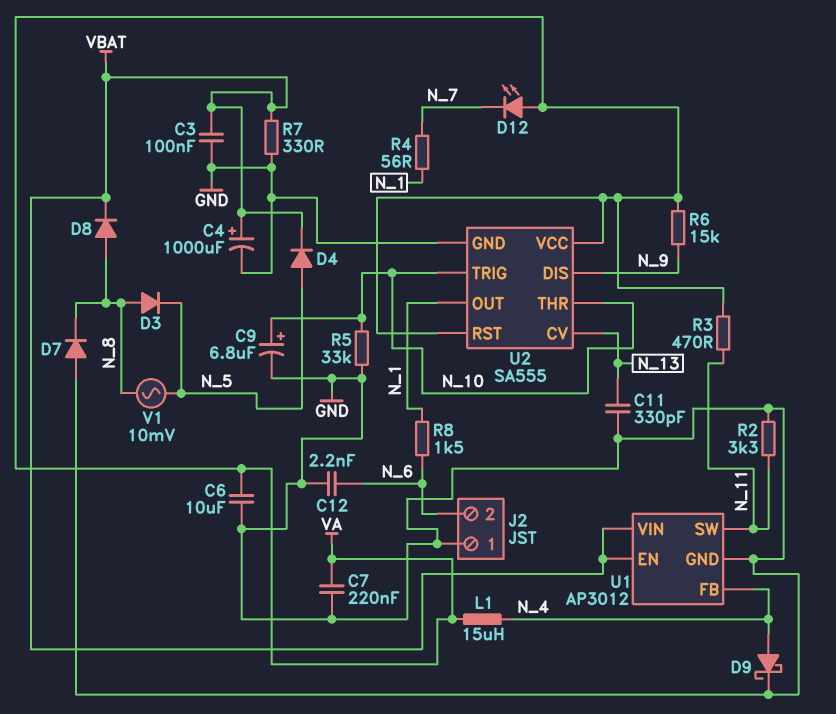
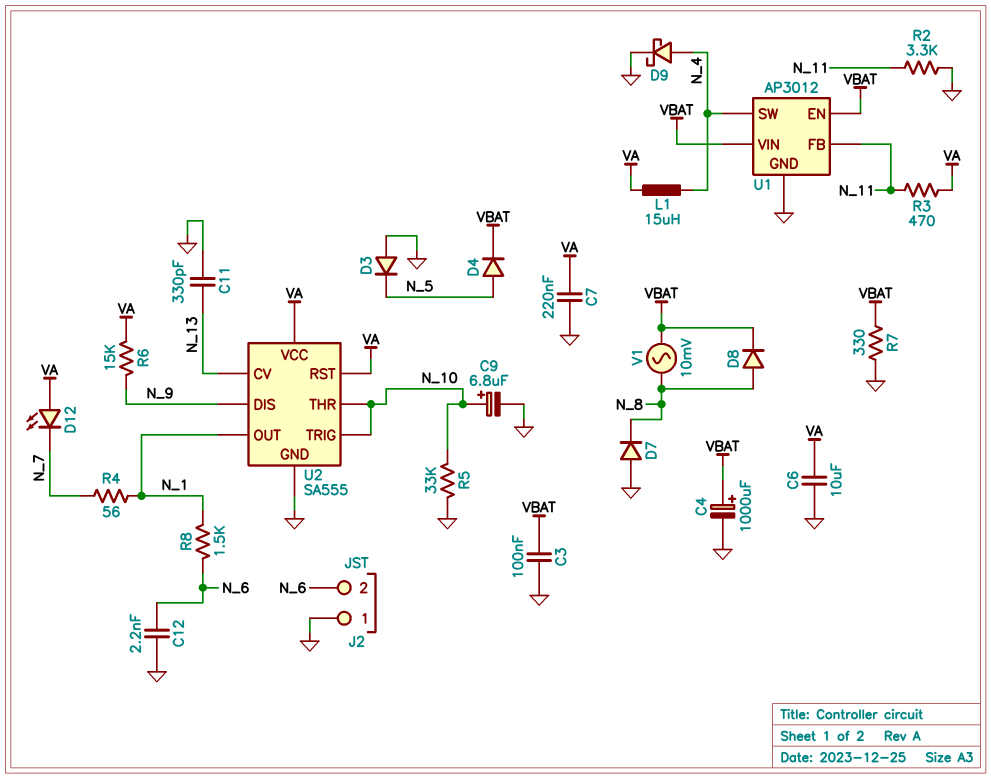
D3: diode (A N_8, K N_5) -> diode (A GND, K N_5)
U1 pin FB: N_4 -> N_11
U1 pin SW: N_11 -> N_4
V1: AC 10mV (N_5, N_8) -> AC 10mV (N_8, VBAT)

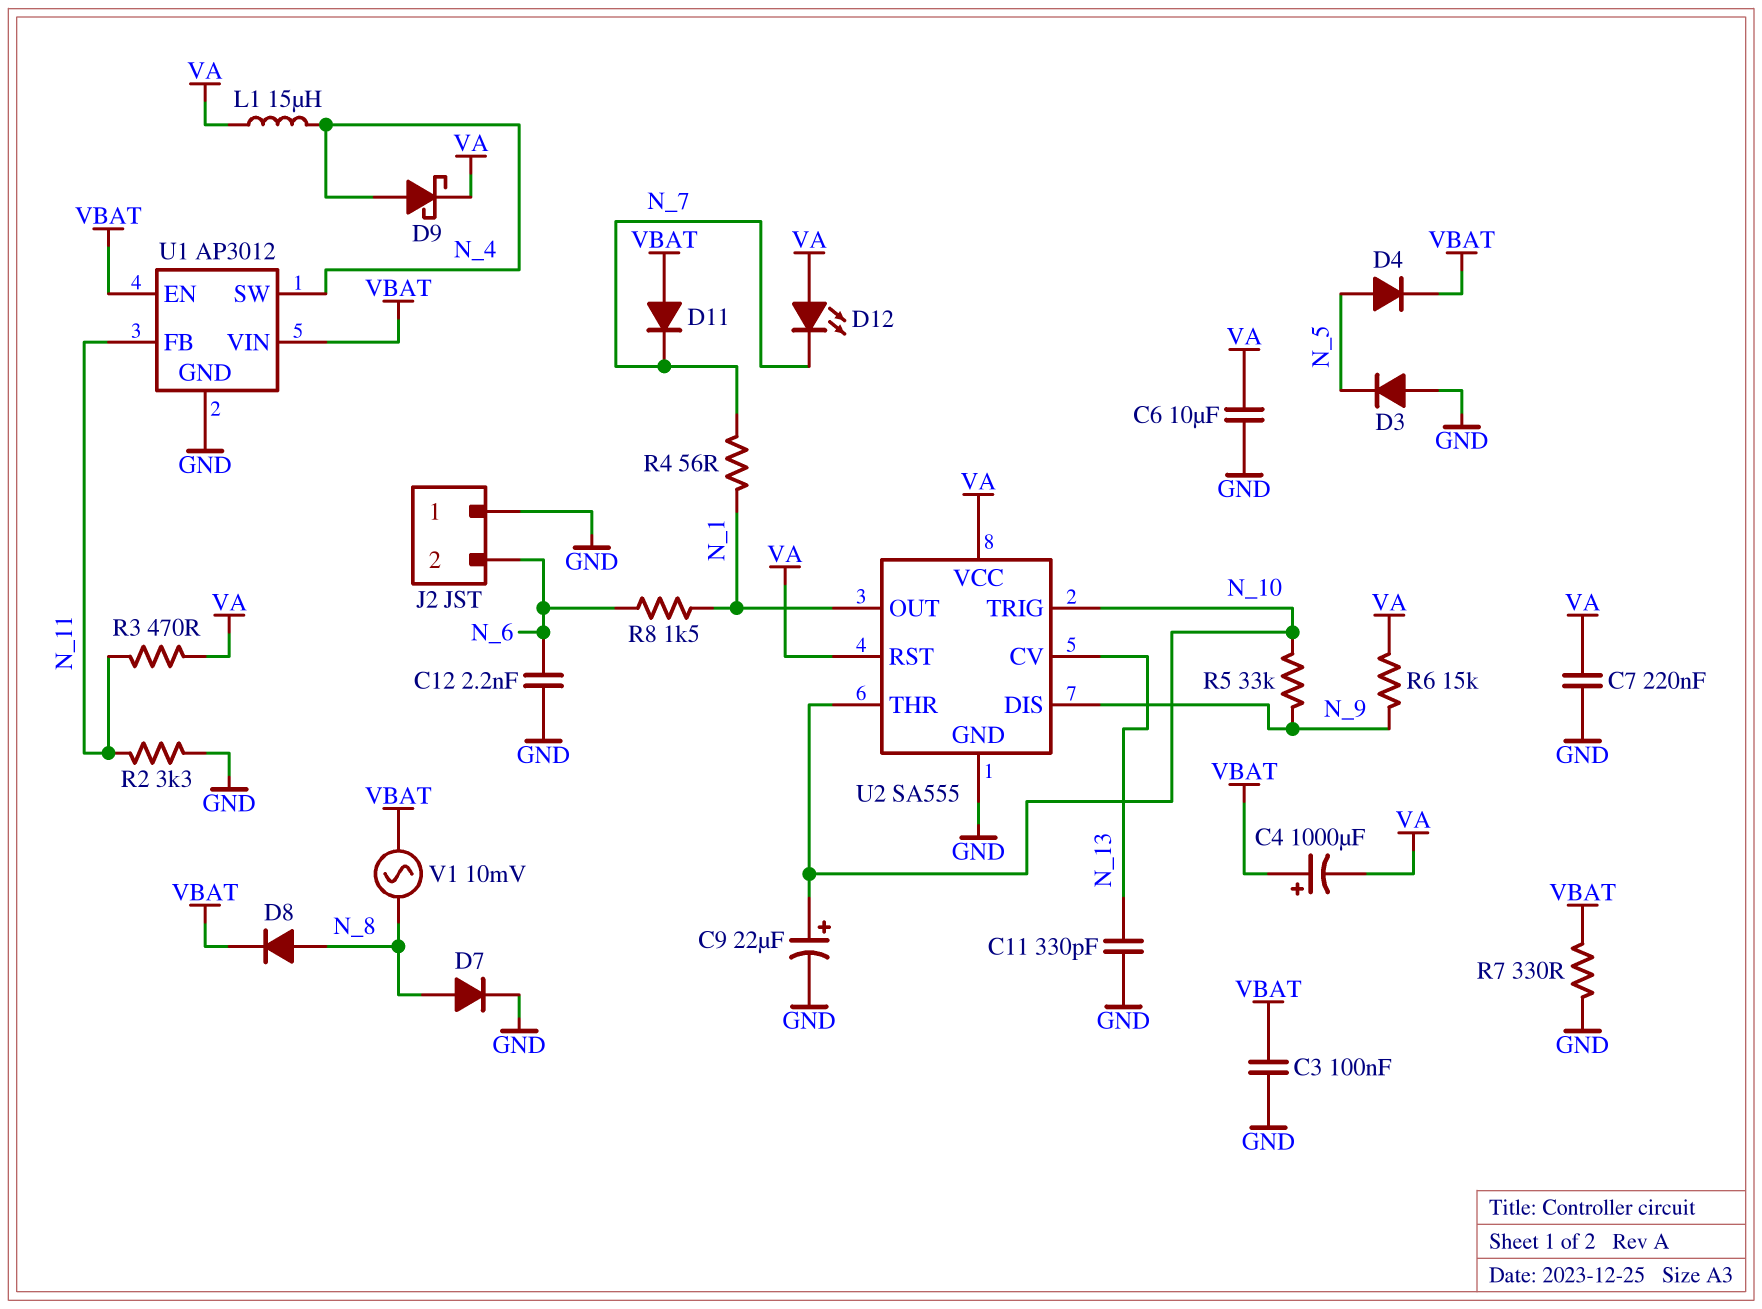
C4: 1000uF (plus VBAT, minus GND) -> 1000uF (plus VBAT, minus VA)
C9: 6.8uF (plus N_10, minus GND) -> 22uF (plus N_10, minus GND)
D7: diode (A GND, K N_8) -> diode (A N_8, K GND)
D9: schottky (A N_4, K GND) -> schottky (A N_4, K VA)
D11: none -> diode (A VBAT, K N_7)
R5: 33k (GND, N_10) -> 33k (N_9, N_10)

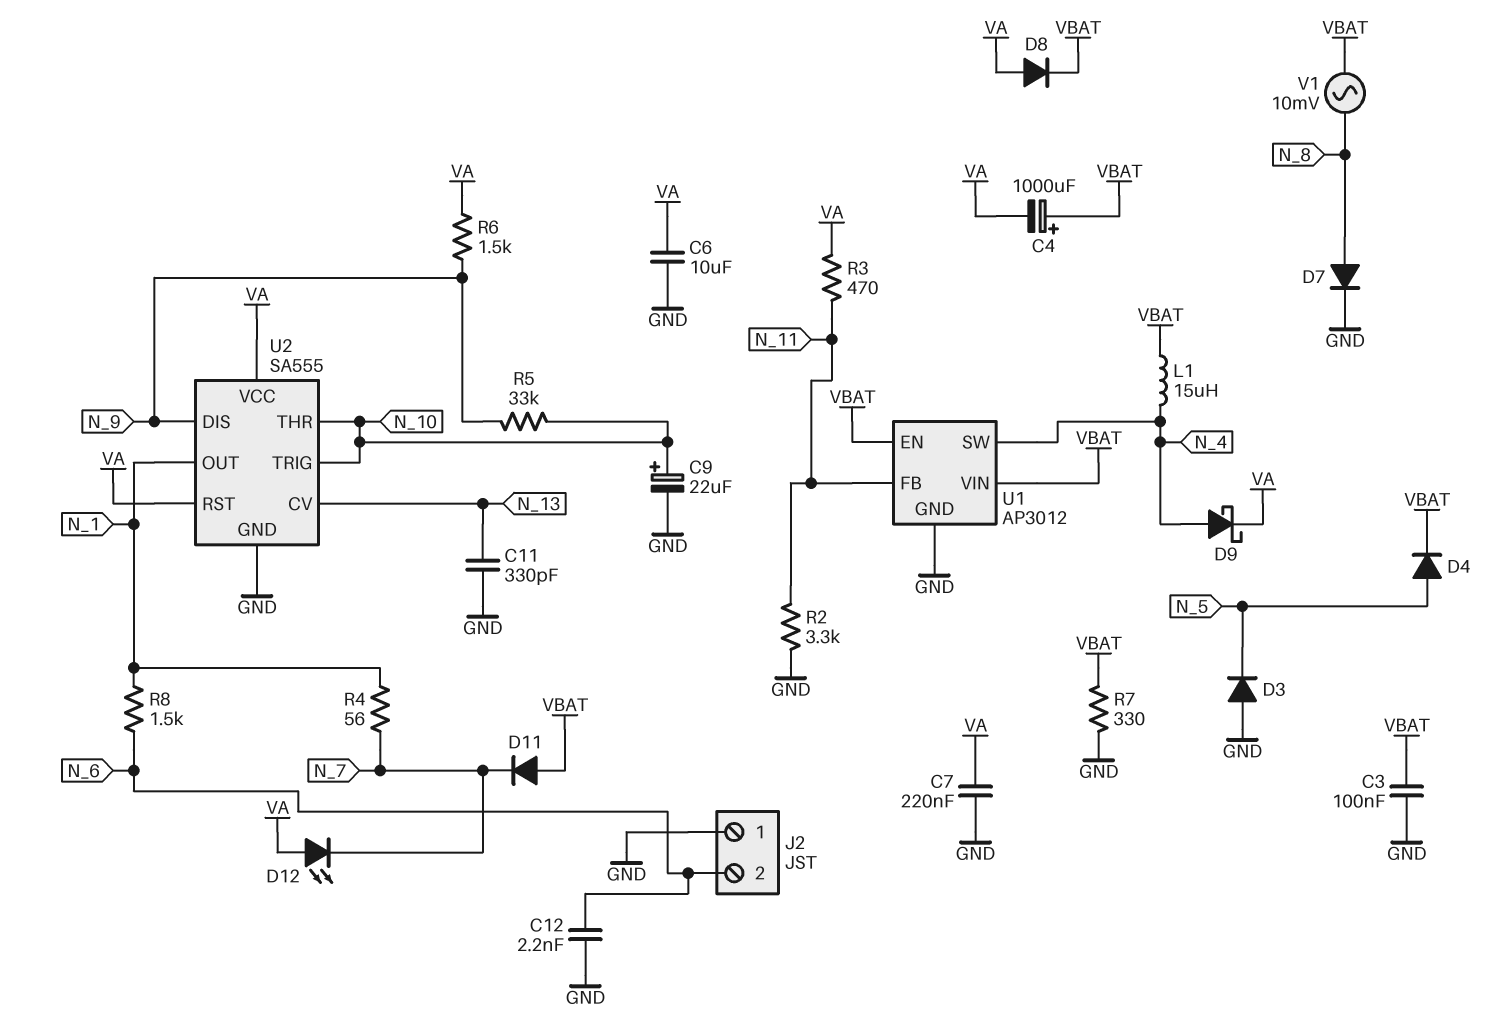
D8: diode (A N_8, K VBAT) -> diode (A VA, K VBAT)
L1: 15uH (N_4, VA) -> 15uH (N_4, VBAT)
R6: 15k (N_9, VA) -> 1.5k (N_9, VA)

